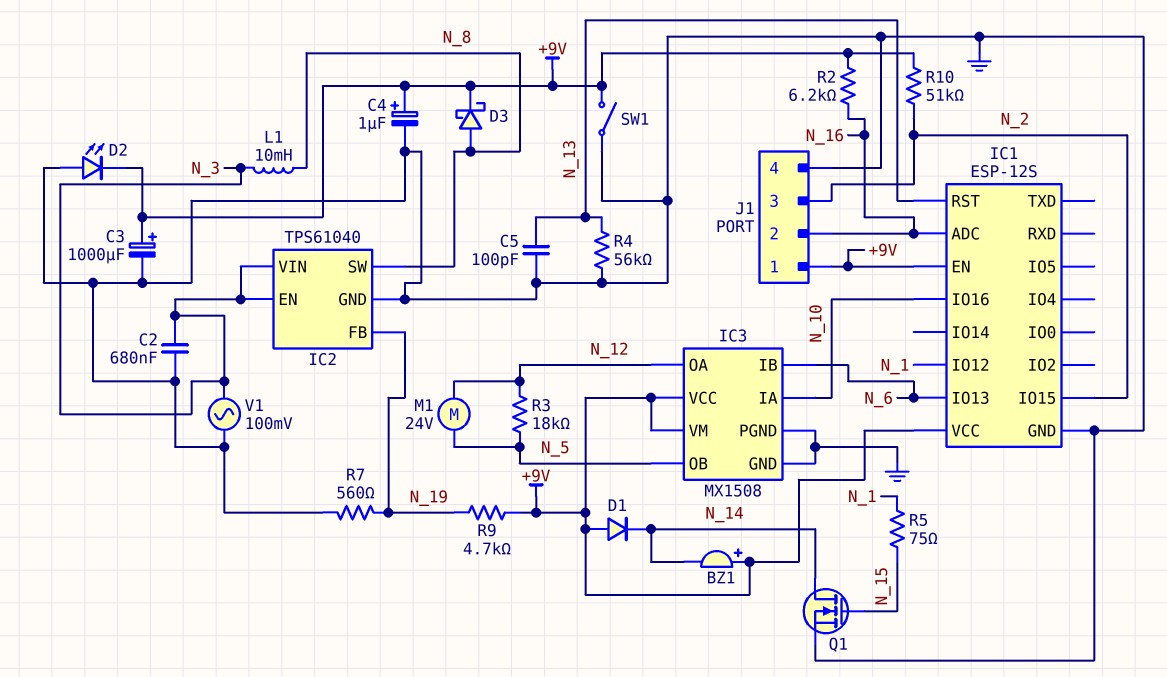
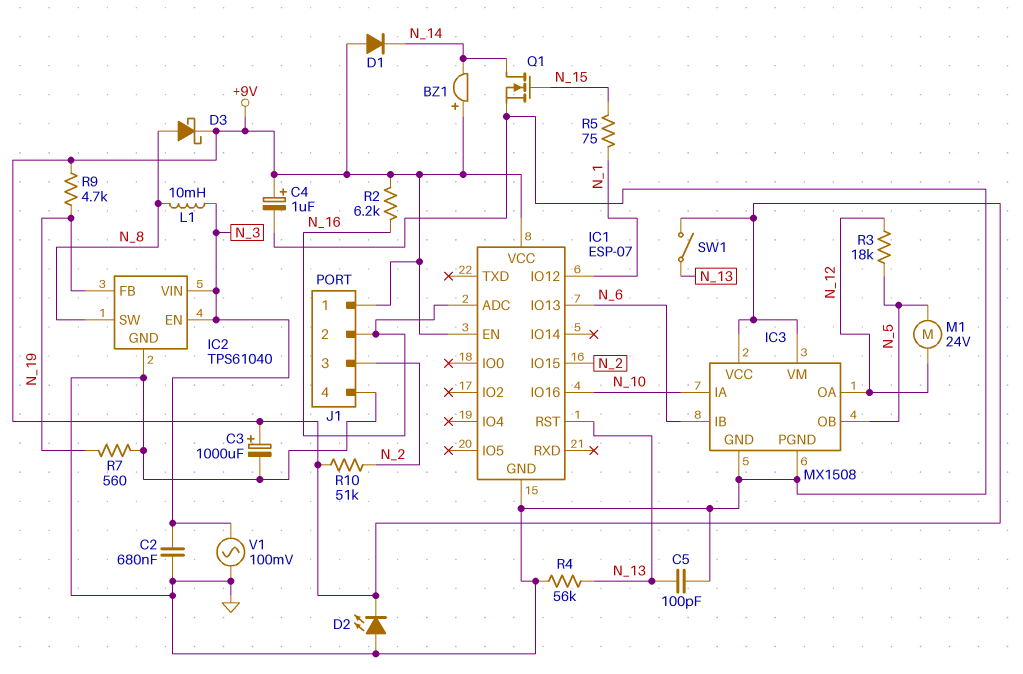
IC1: ESP-12S -> ESP-07
SW1: switch (+9V, GND) -> switch (+9V, N_13)

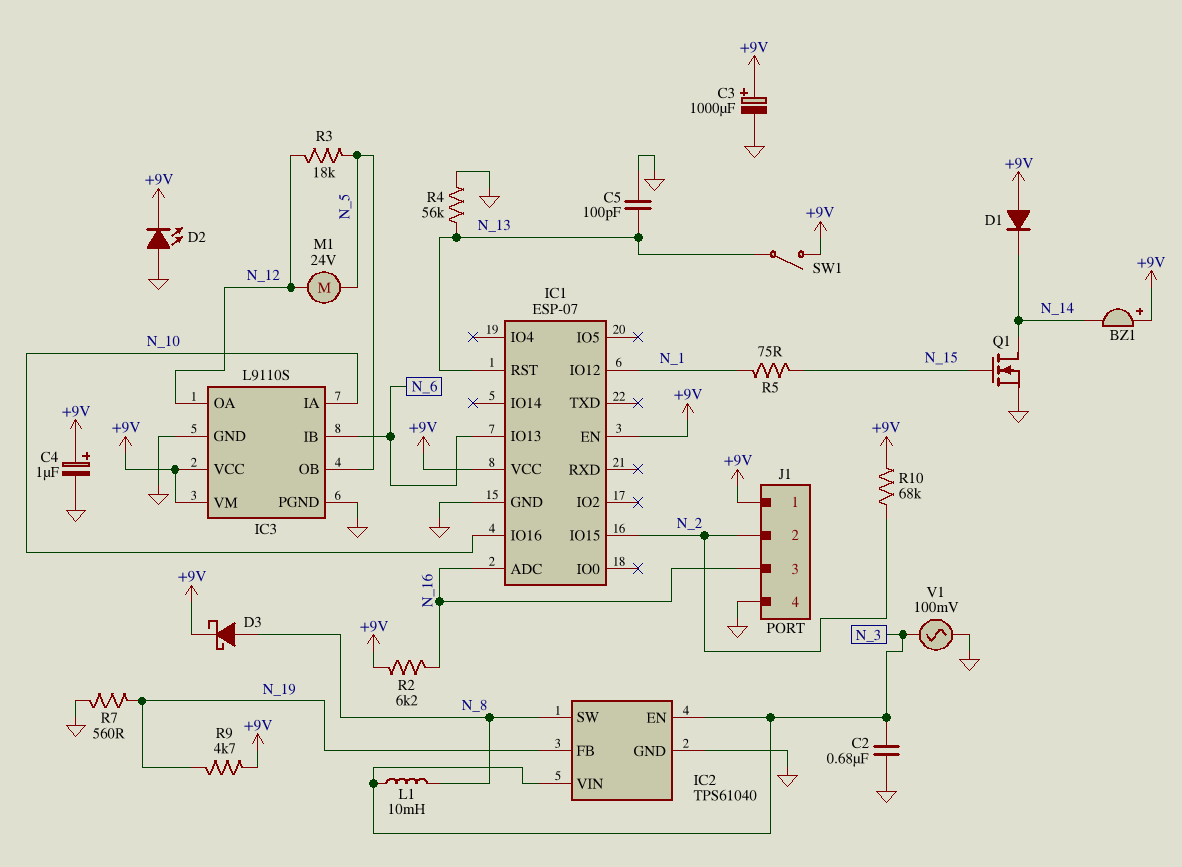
IC3: MX1508 -> L9110S
J1 pin 2: N_16 -> N_2
J1 pin 3: N_2 -> N_16
R10: 51k (+9V, N_2) -> 68k (+9V, N_2)

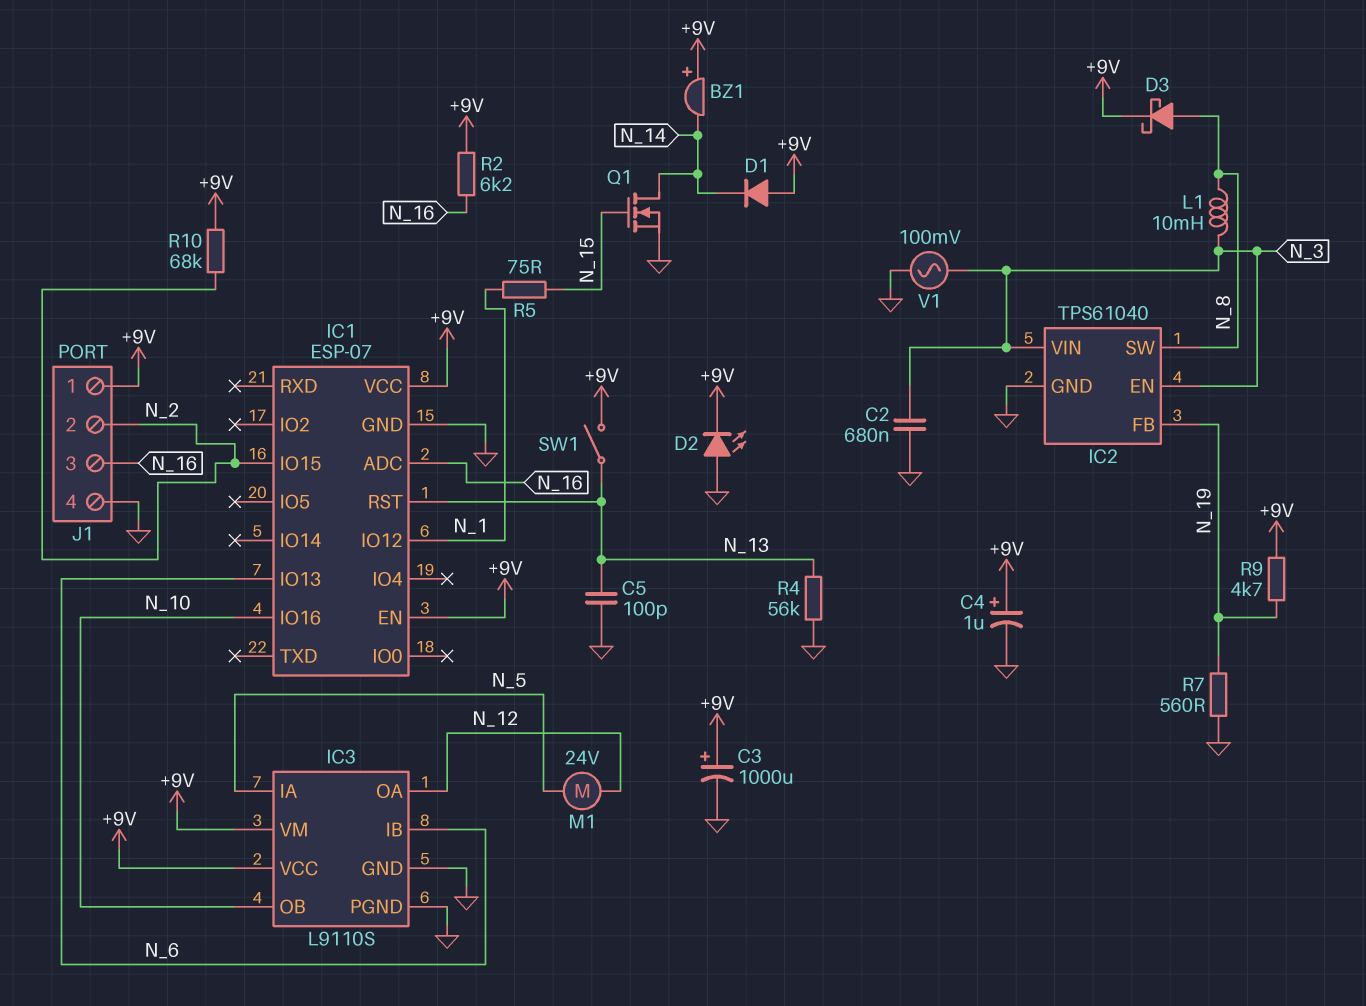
IC3 pin IA: N_10 -> N_5
IC3 pin OB: N_5 -> N_10
R3: 18k (N_5, N_12) -> none

